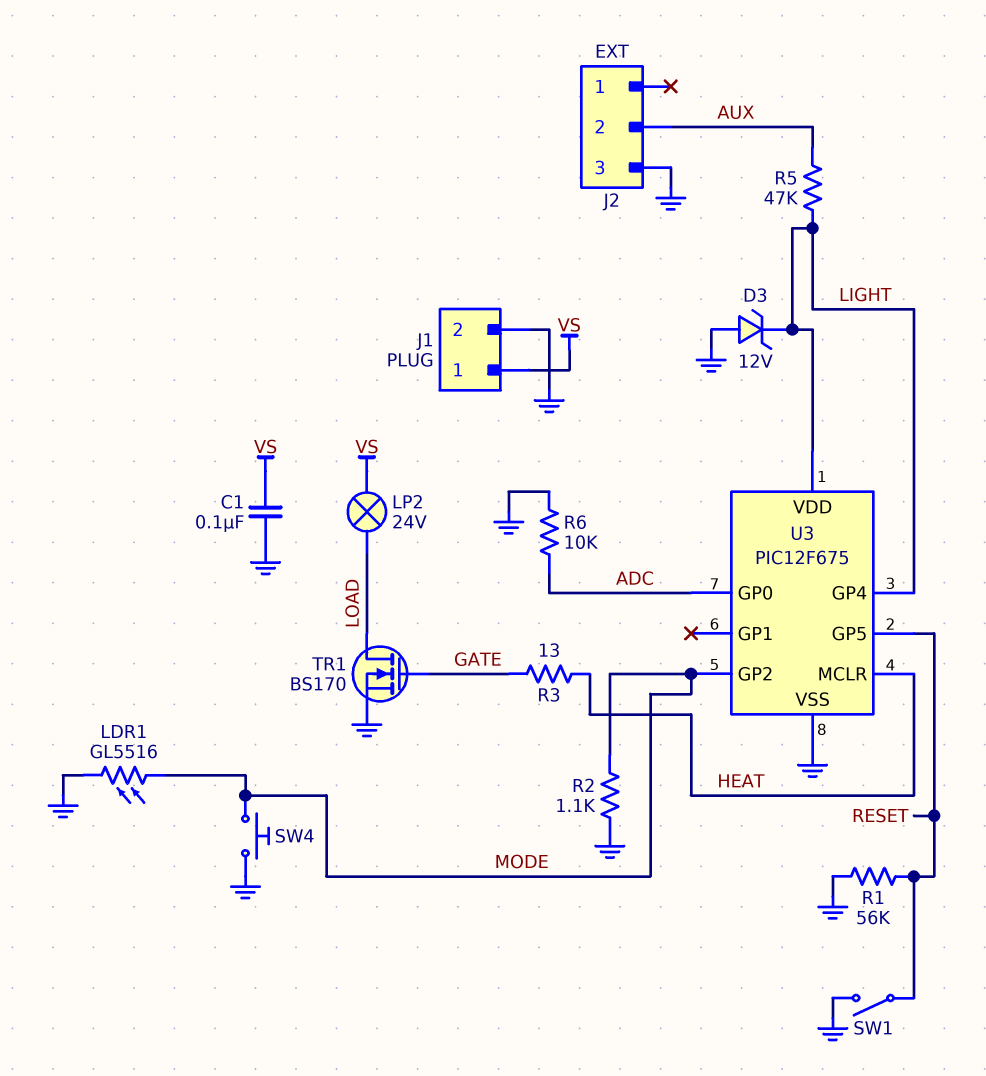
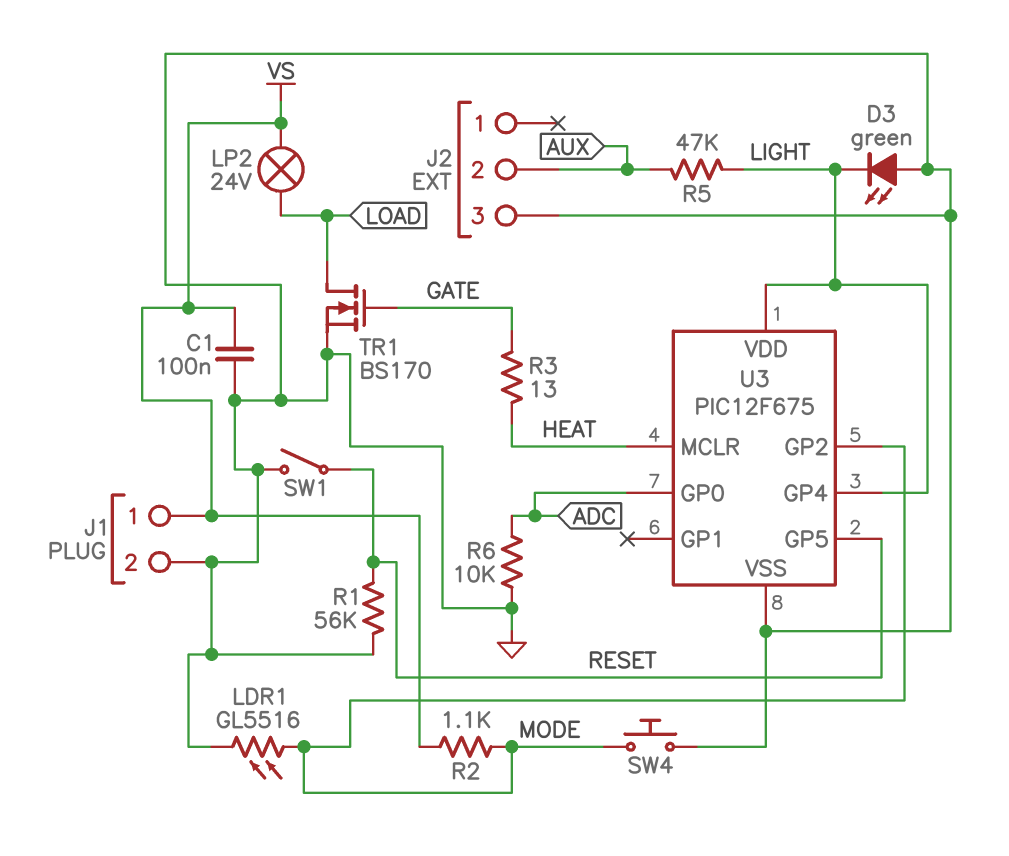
D3: zener 12V (A GND, K LIGHT) -> LED green (A GND, K LIGHT)
R2: 1.1k (GND, MODE) -> 1.1k (MODE, VS)

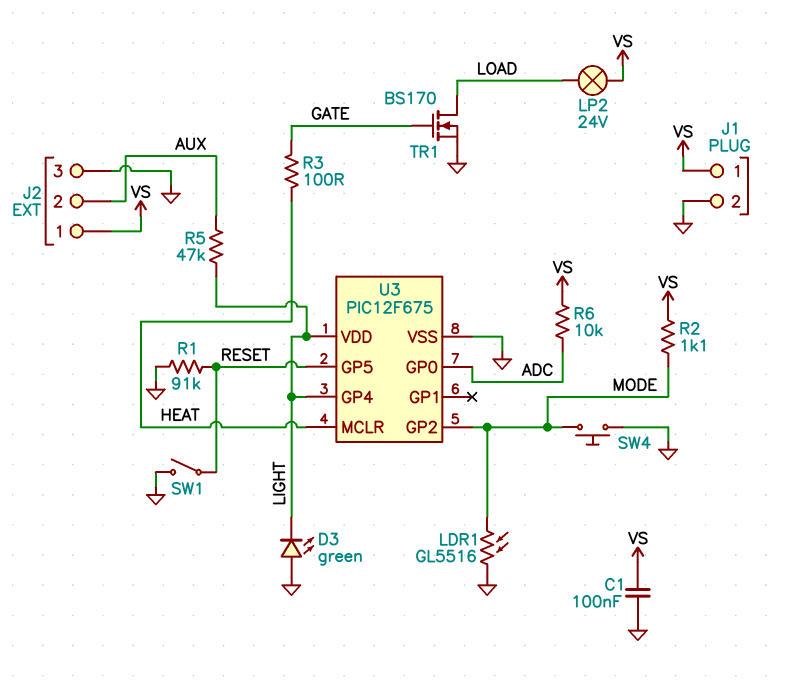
J2 pin 1: none -> VS
R1: 56k (GND, RESET) -> 91k (GND, RESET)
R3: 13 (GATE, HEAT) -> 100 (GATE, HEAT)
R6: 10k (ADC, GND) -> 10k (ADC, VS)

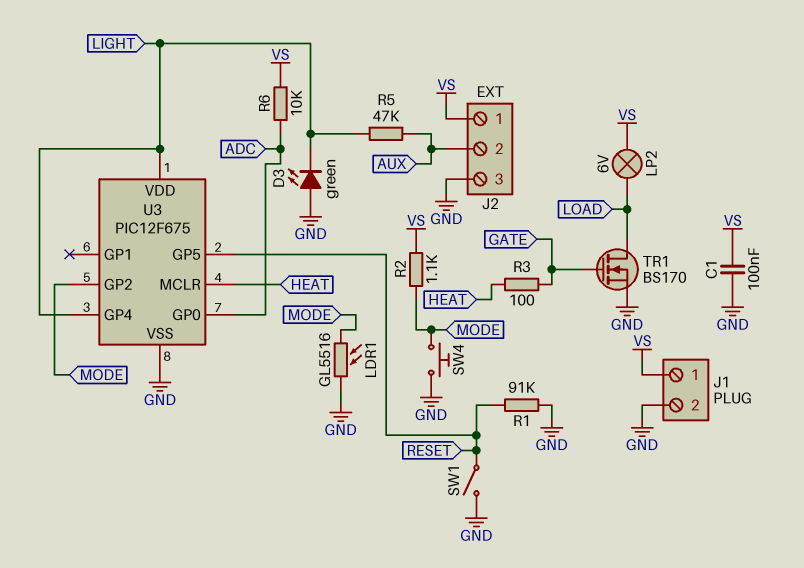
LP2: lamp 24V (LOAD, VS) -> lamp 6V (LOAD, VS)

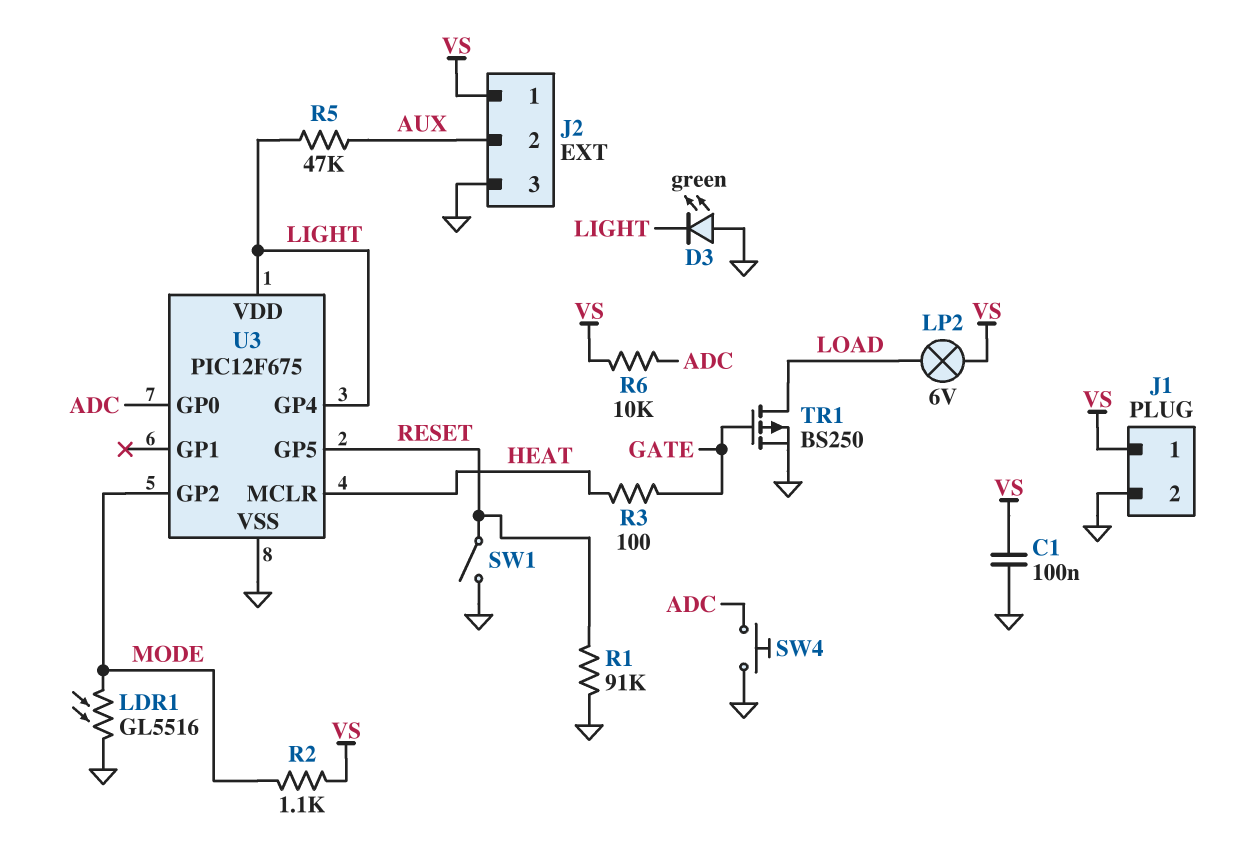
SW4: button (GND, MODE) -> button (ADC, GND)
TR1: NMOS BS170 (G GATE, D LOAD, S GND) -> PMOS BS250 (G GATE, D LOAD, S GND)

